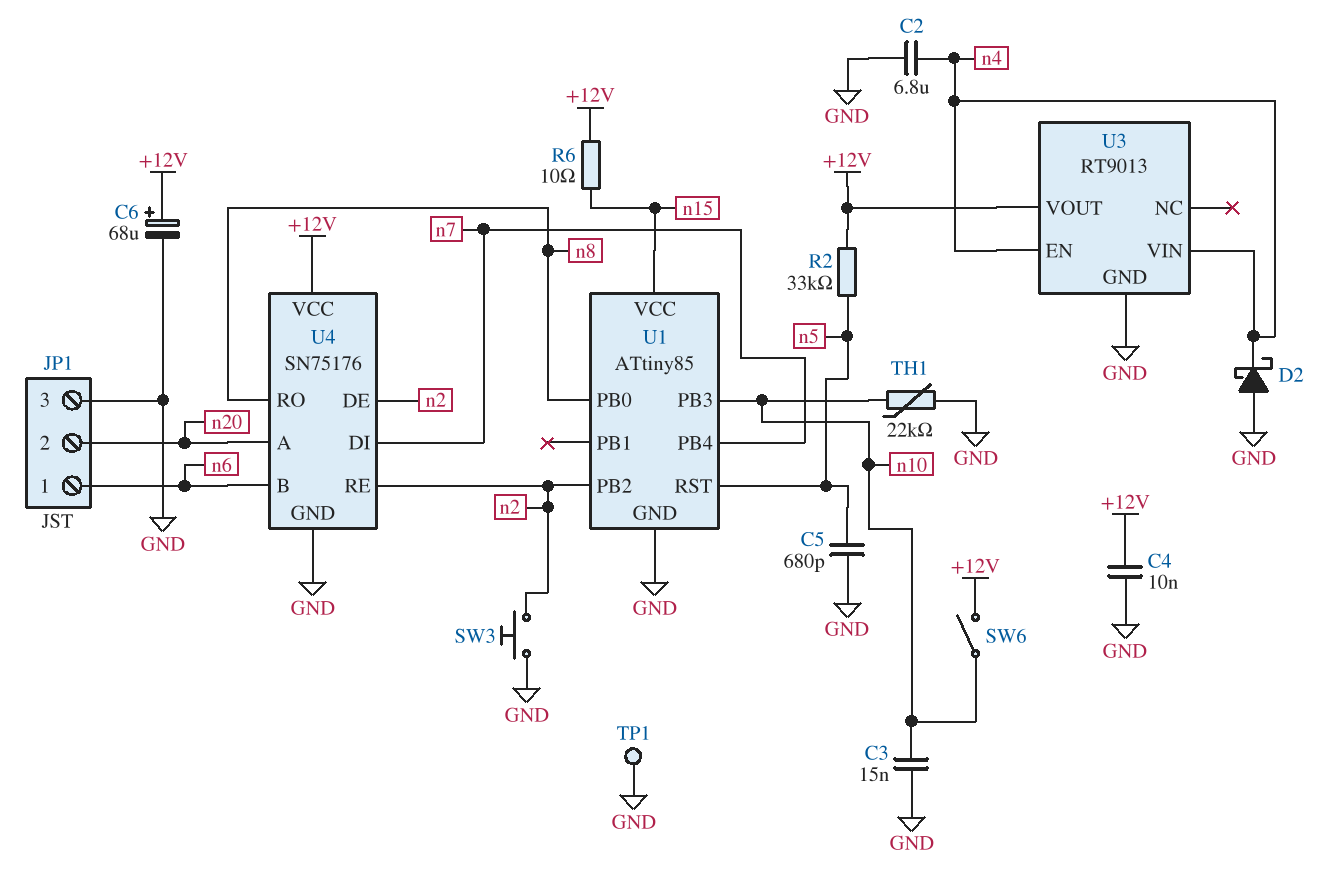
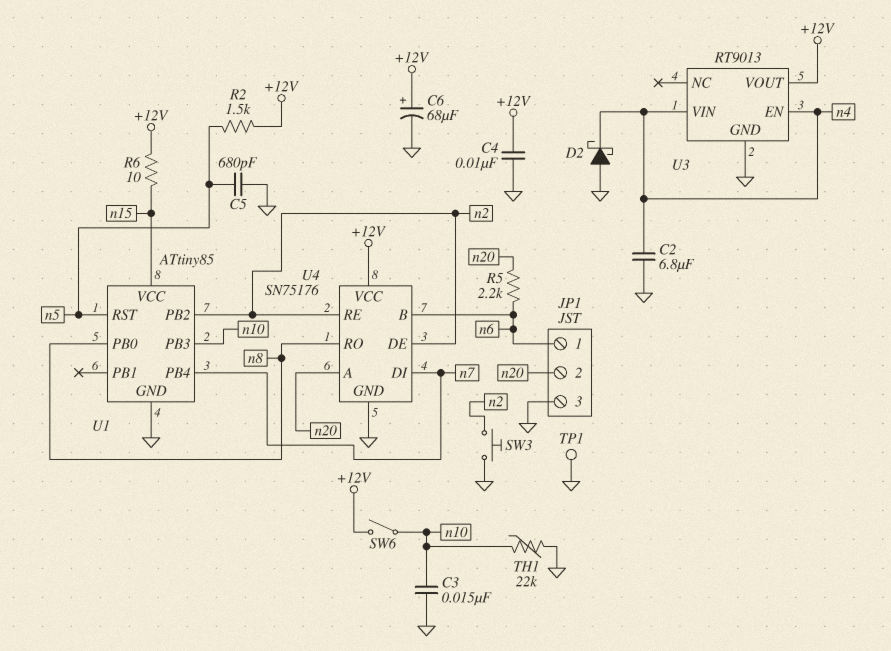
R2: 33k (+12V, n5) -> 1.5k (+12V, n5)
R5: none -> 2.2k (n6, n20)

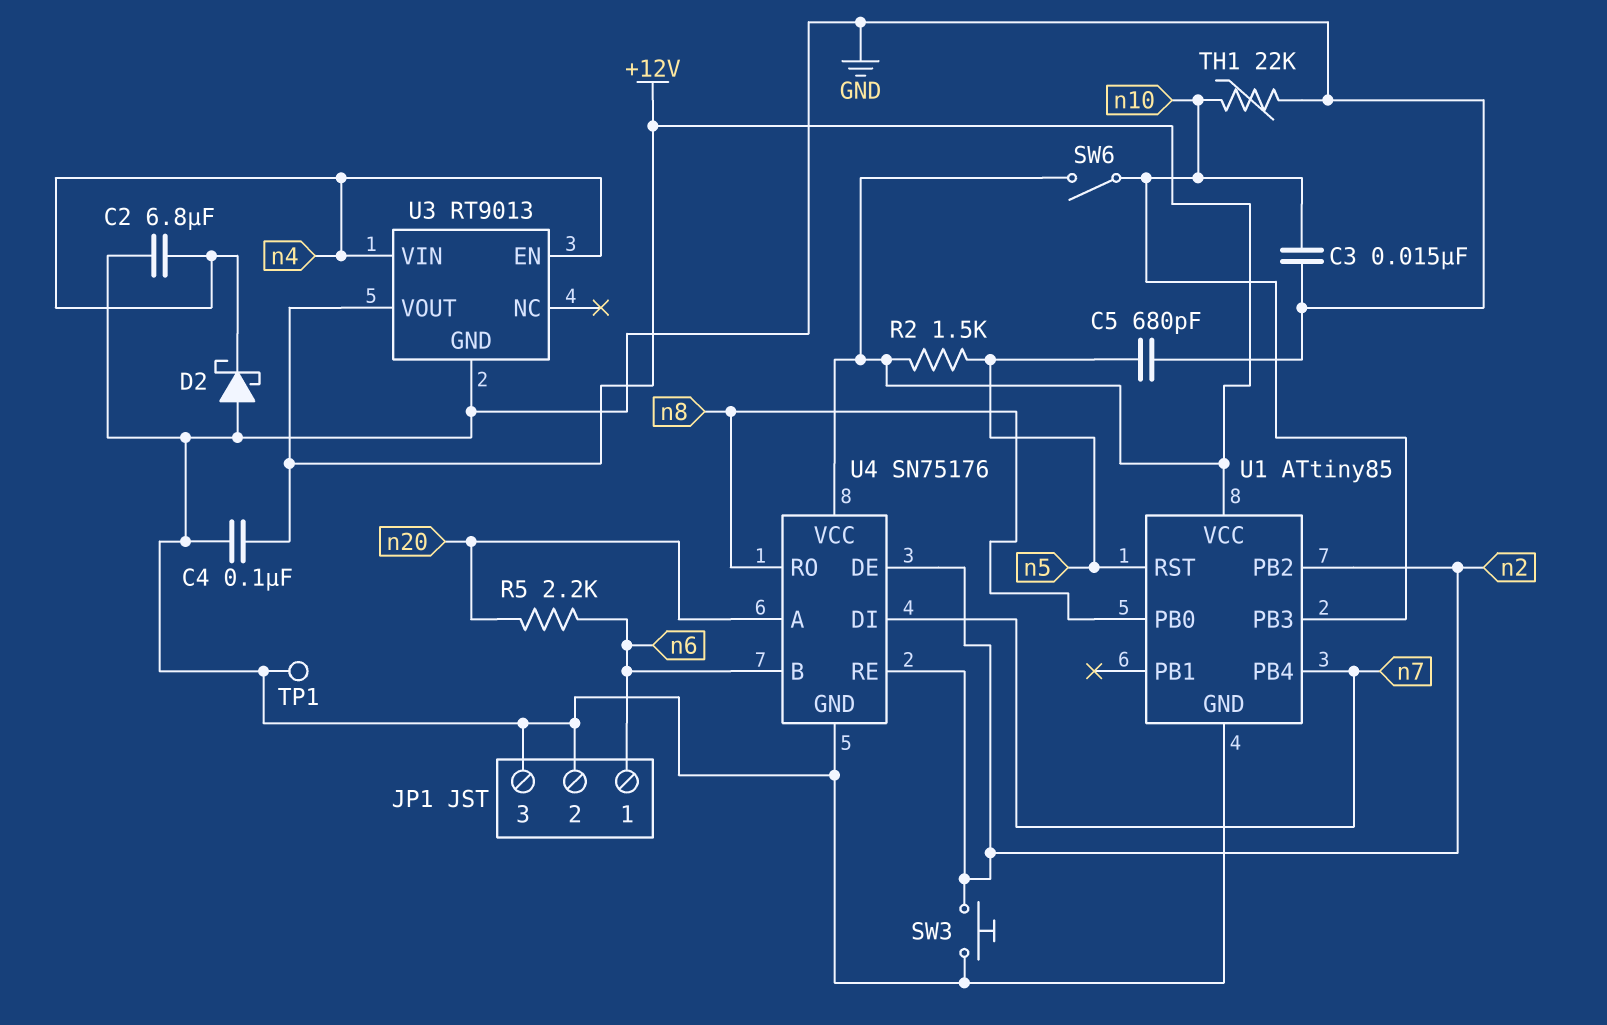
C4: 10nF (+12V, GND) -> 100nF (+12V, GND)
C6: 68uF (plus +12V, minus GND) -> none
JP1 pin 2: n20 -> GND
R6: 10 (+12V, n15) -> none
U1 pin VCC: n15 -> +12V

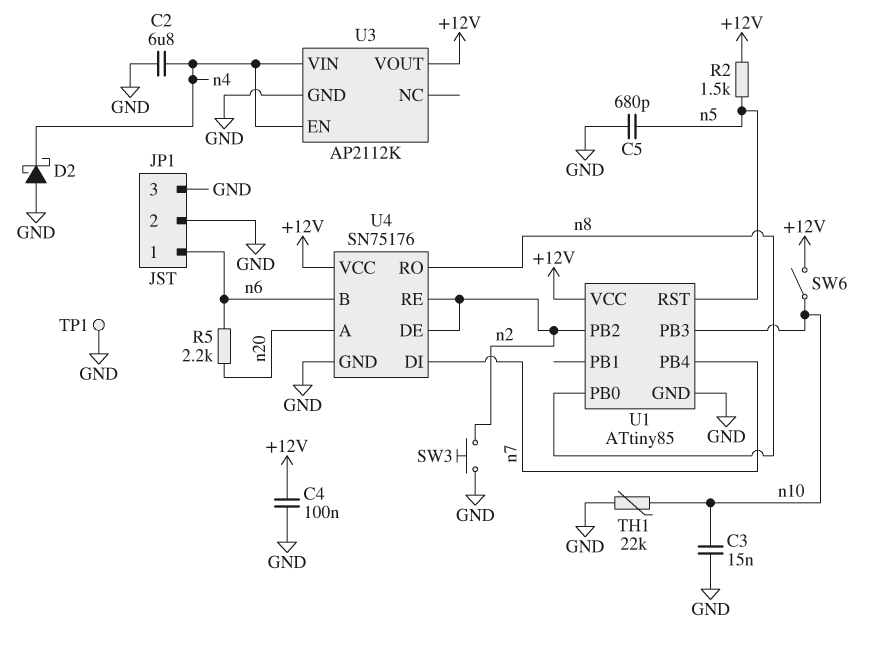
U3: RT9013 -> AP2112K

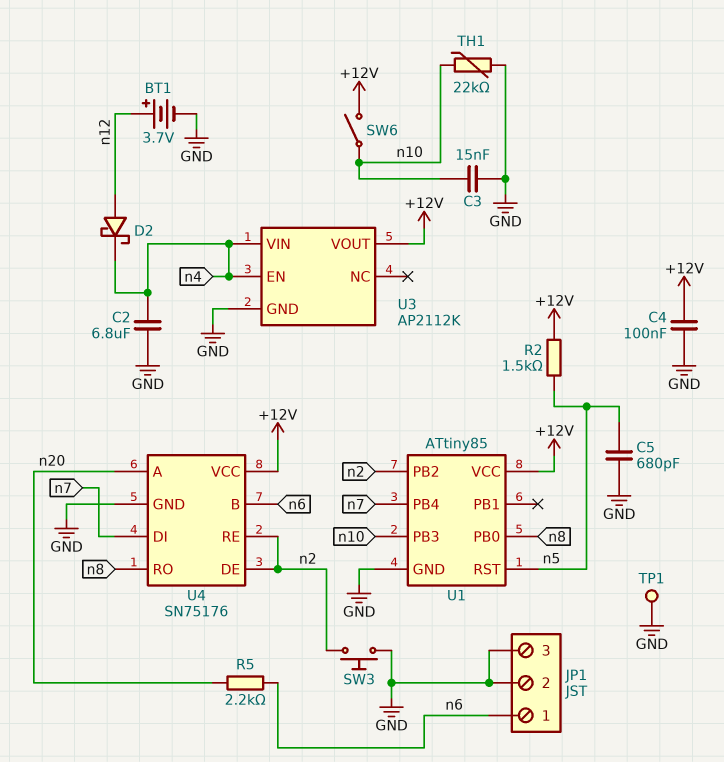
BT1: none -> 3.7V (plus n12, minus GND)
D2: schottky (A GND, K n4) -> schottky (A n12, K n4)

